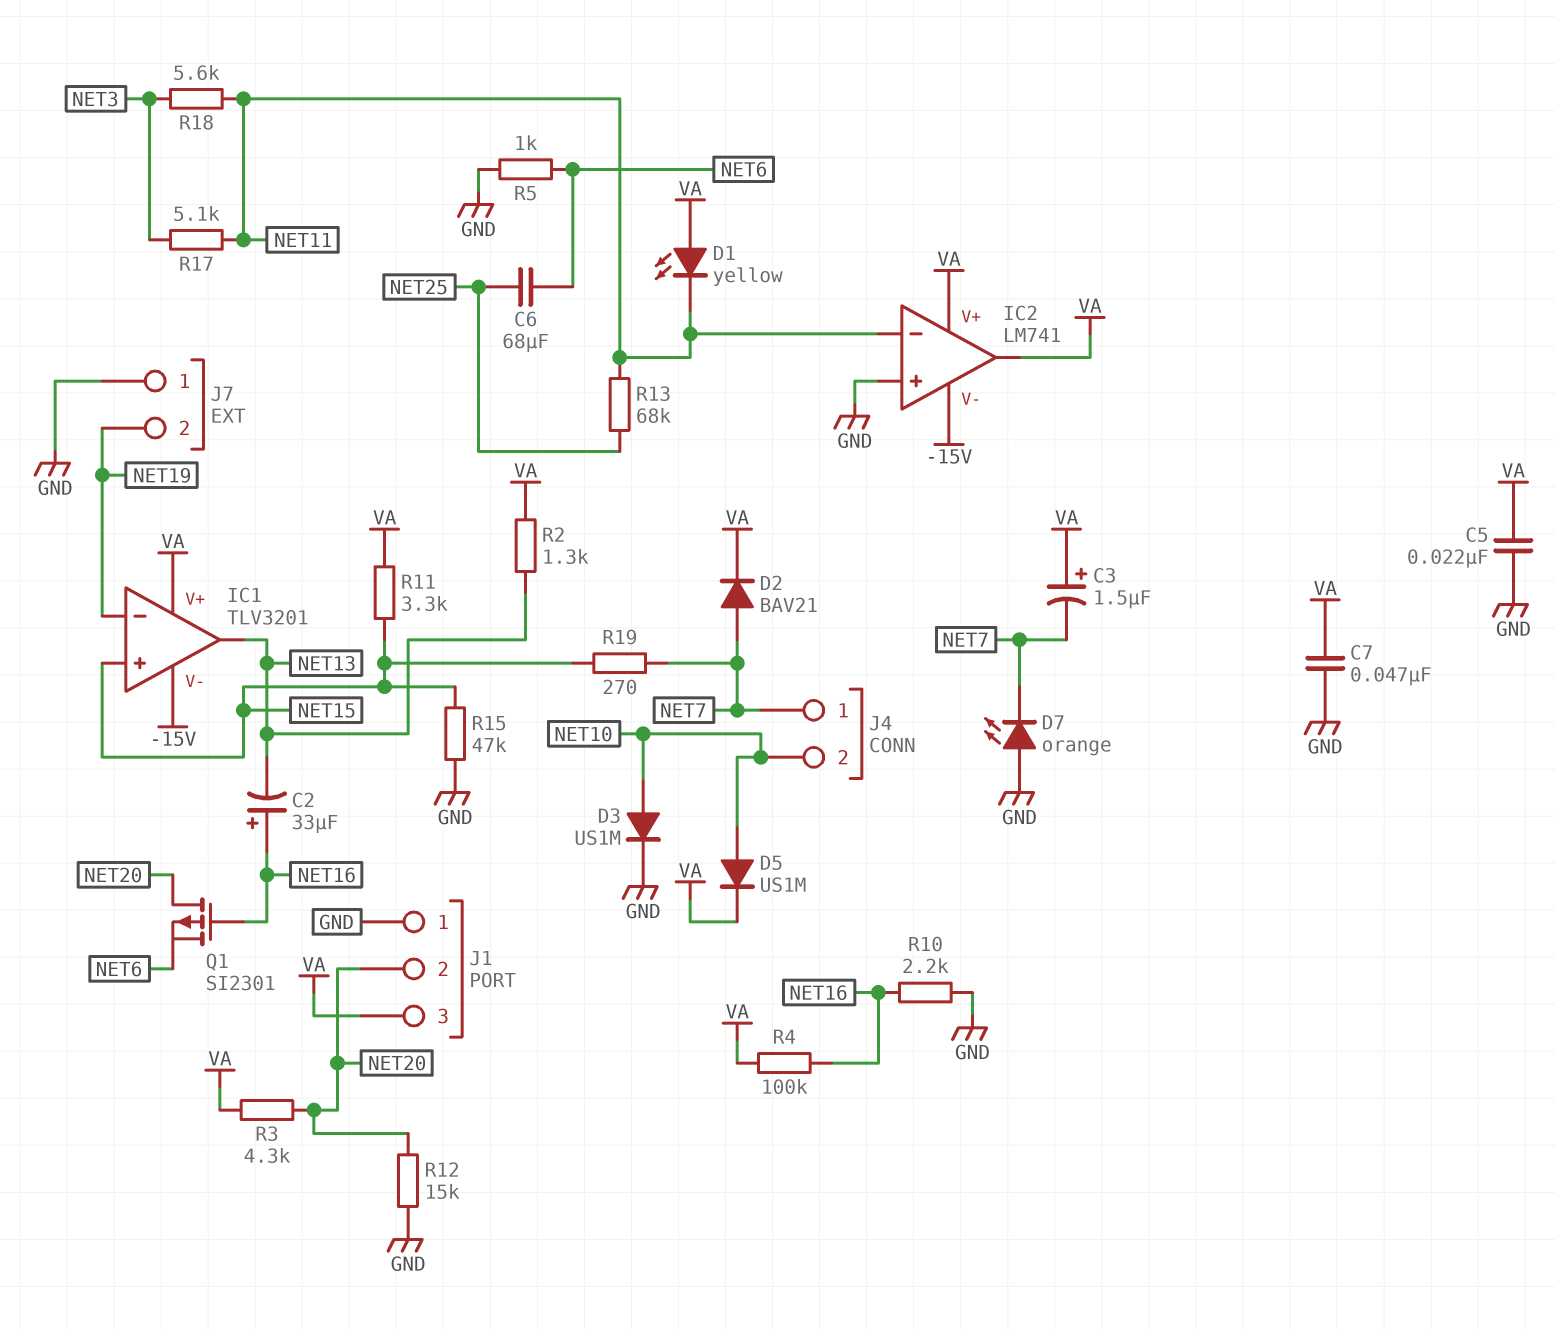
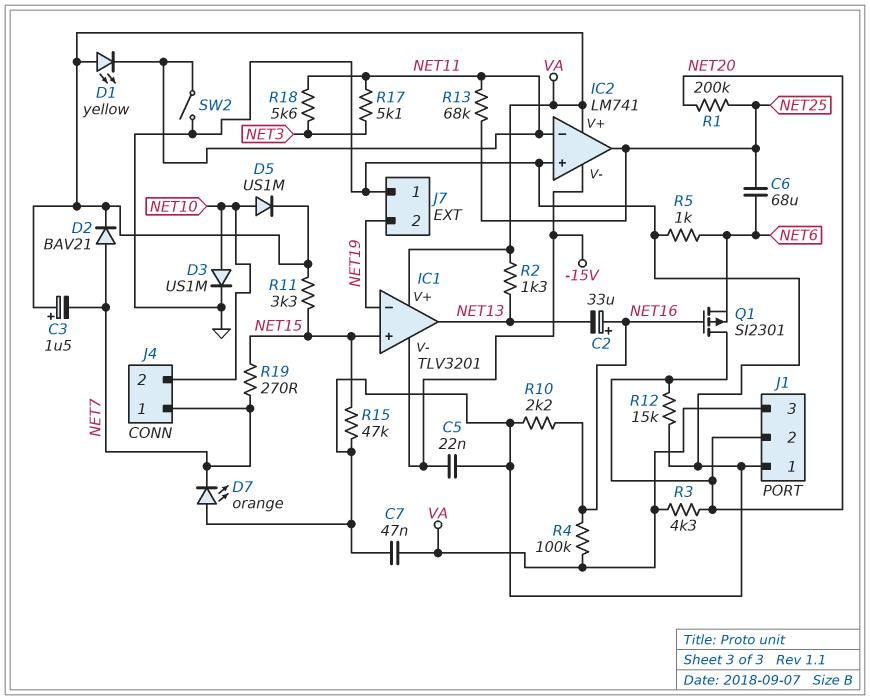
C5: 22nF (GND, VA) -> 22nF (-15V, GND)
IC2 pin out: VA -> NET25
R1: none -> 200k (NET20, NET25)
SW2: none -> switch (GND, NET11)

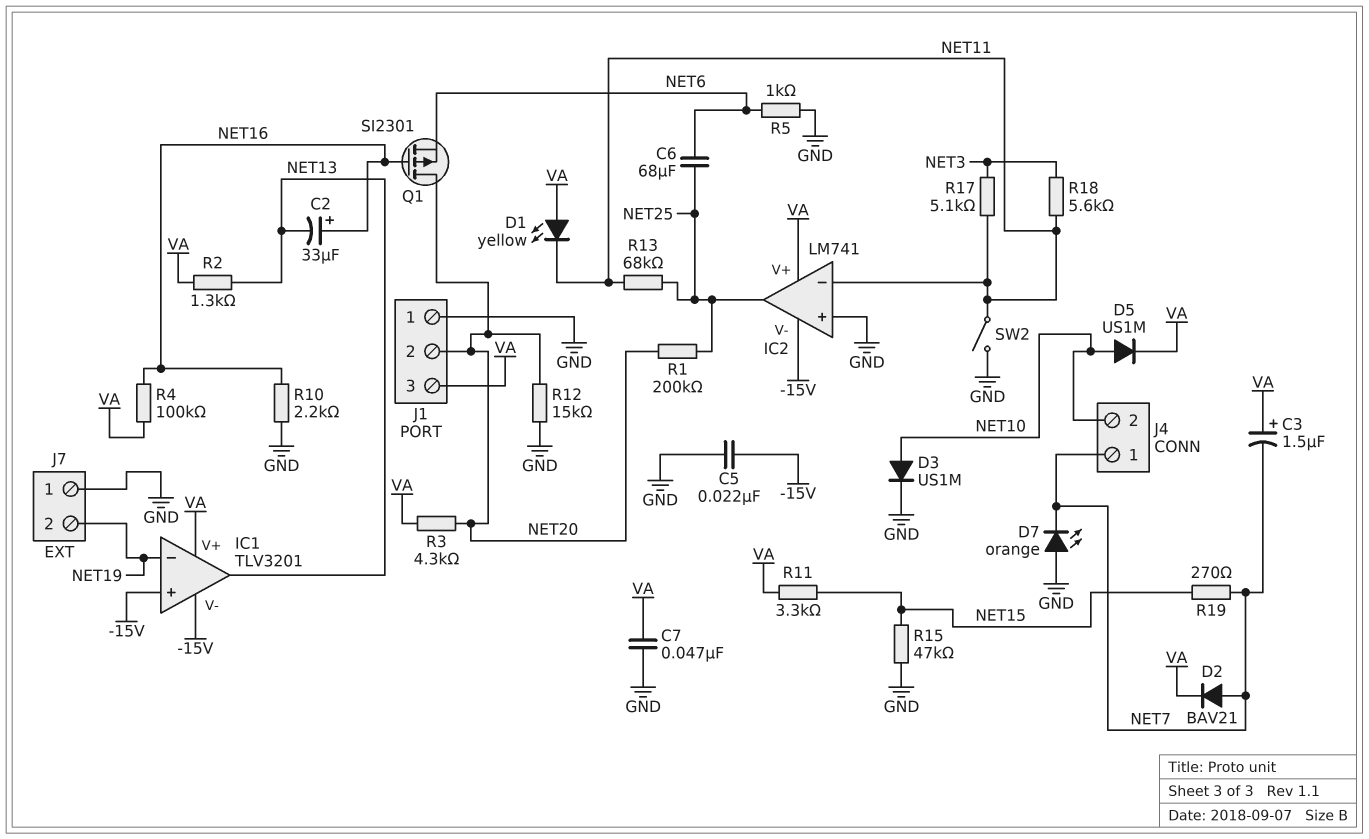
IC1 pin in+: NET15 -> -15V

